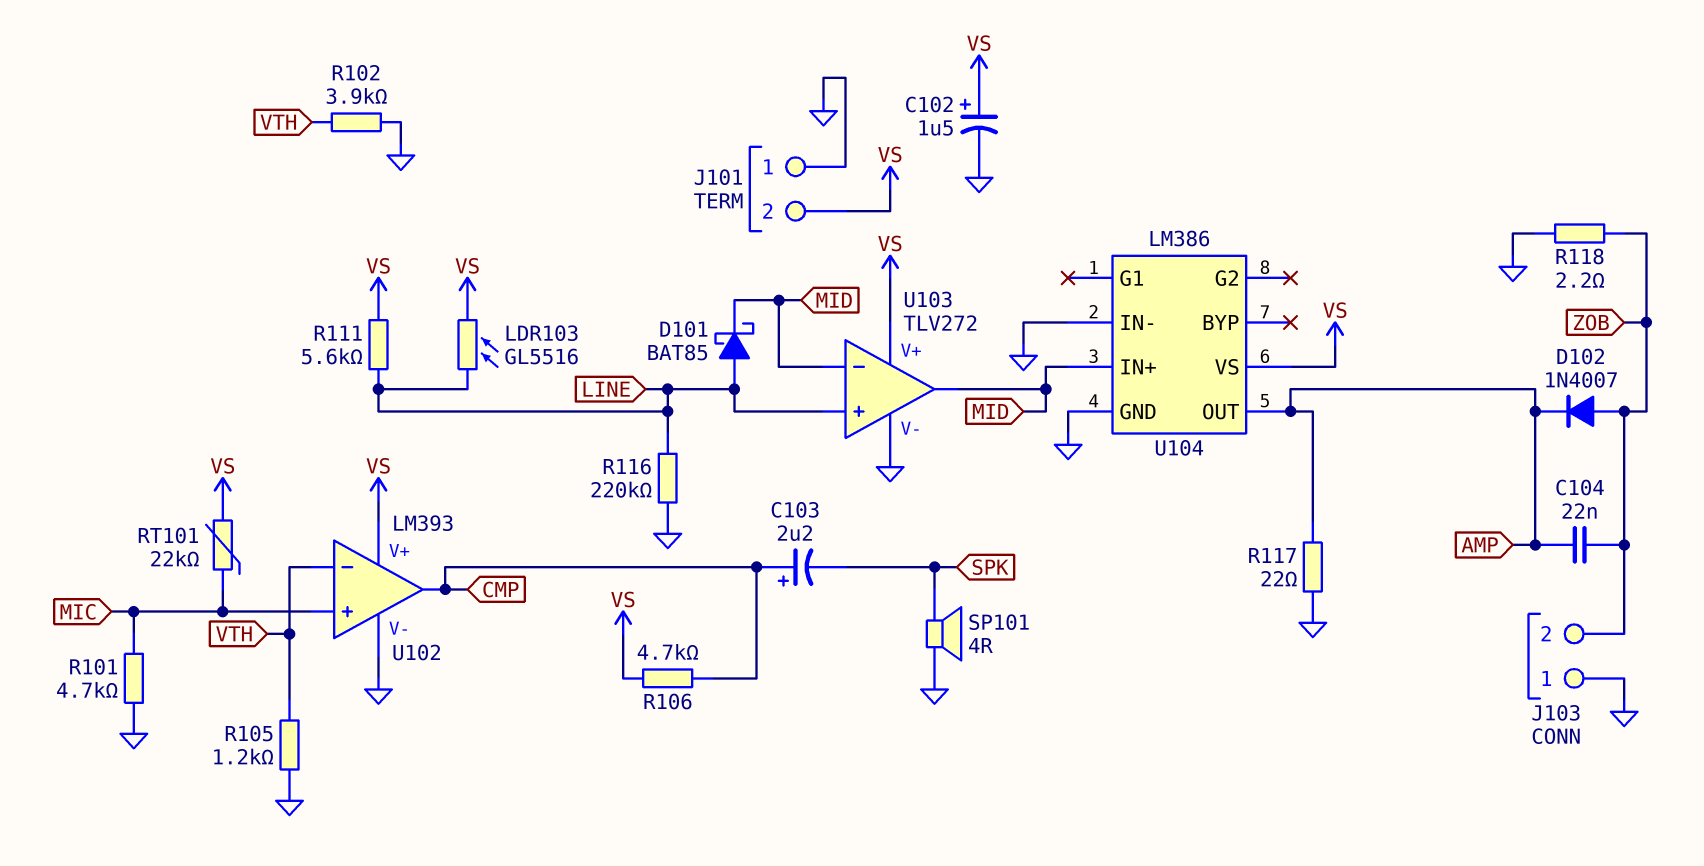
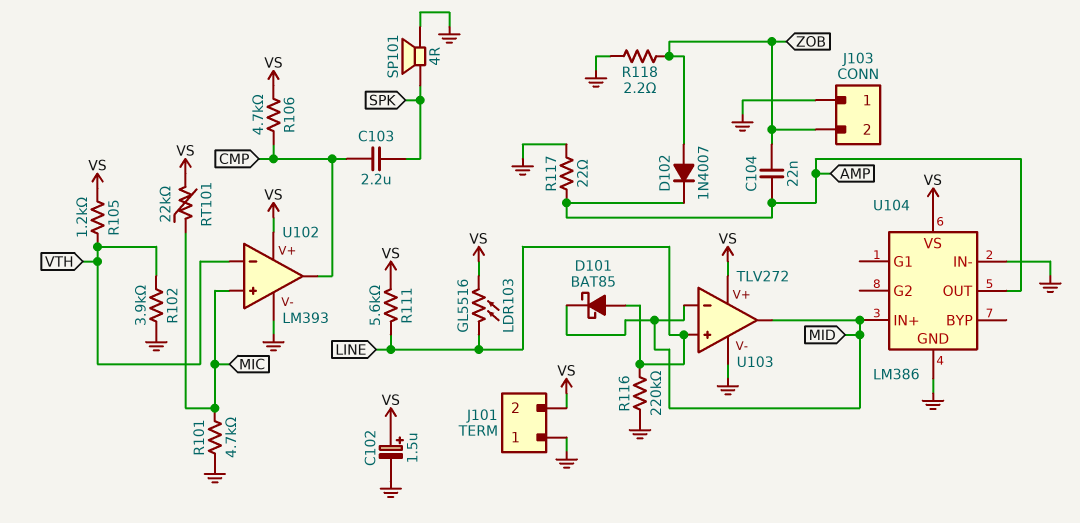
C103: 2.2uF (plus CMP, minus SPK) -> 2.2uF (CMP, SPK)
R105: 1.2k (GND, VTH) -> 1.2k (VS, VTH)

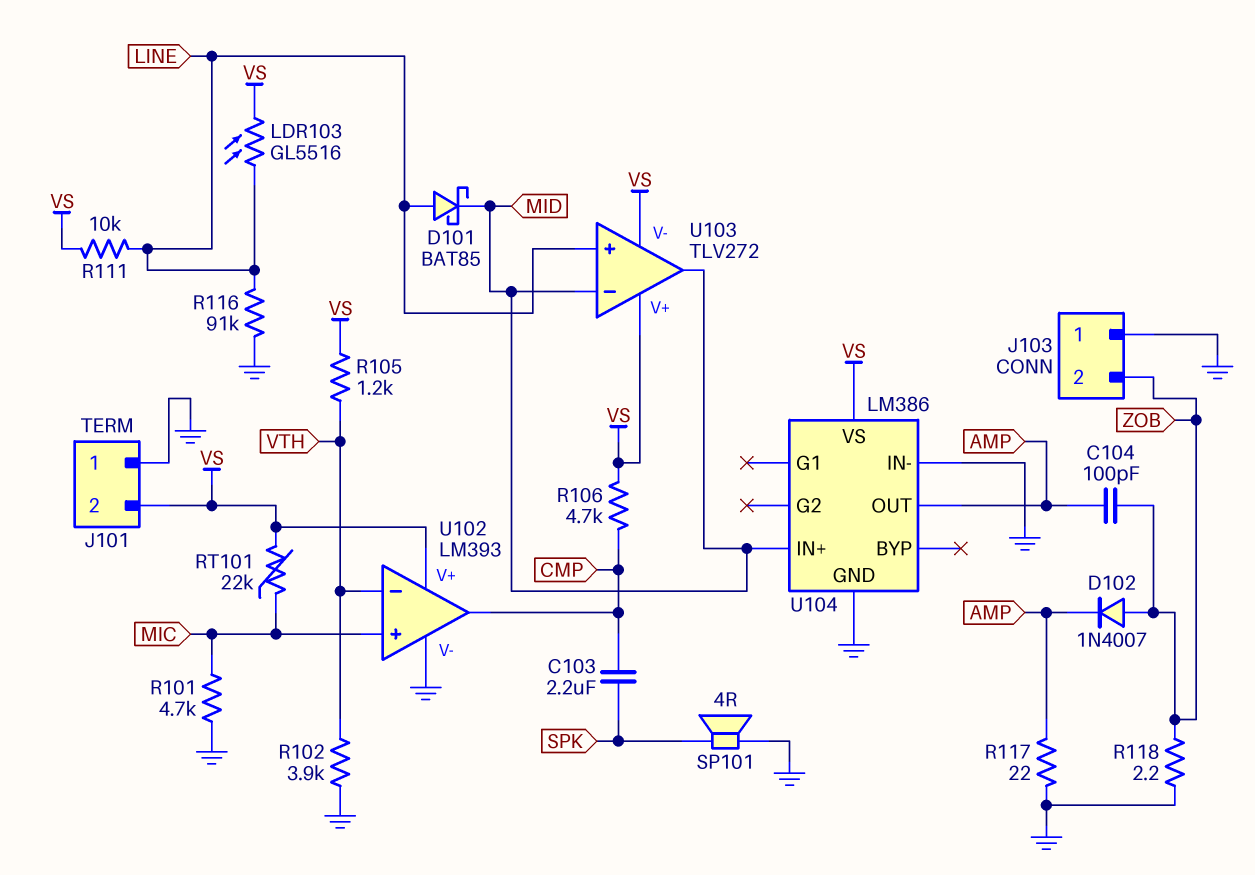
C102: 1.5uF (plus VS, minus GND) -> none
C104: 22nF (AMP, ZOB) -> 100pF (AMP, ZOB)
R111: 5.6k (LINE, VS) -> 10k (LINE, VS)
R116: 220k (GND, LINE) -> 91k (GND, LINE)
U103 pin V-: GND -> VS

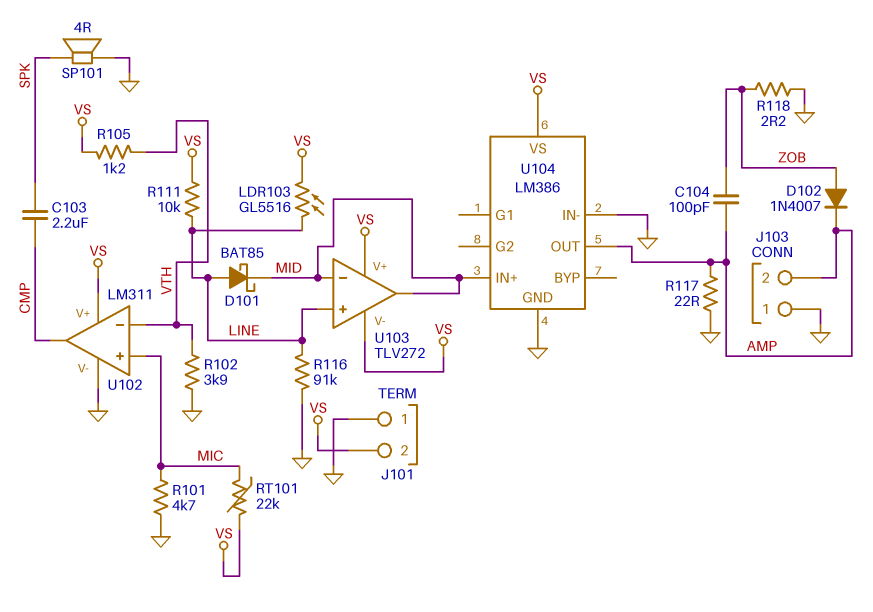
J103 pin 2: ZOB -> AMP
R106: 4.7k (CMP, VS) -> none
U102: LM393 -> LM311

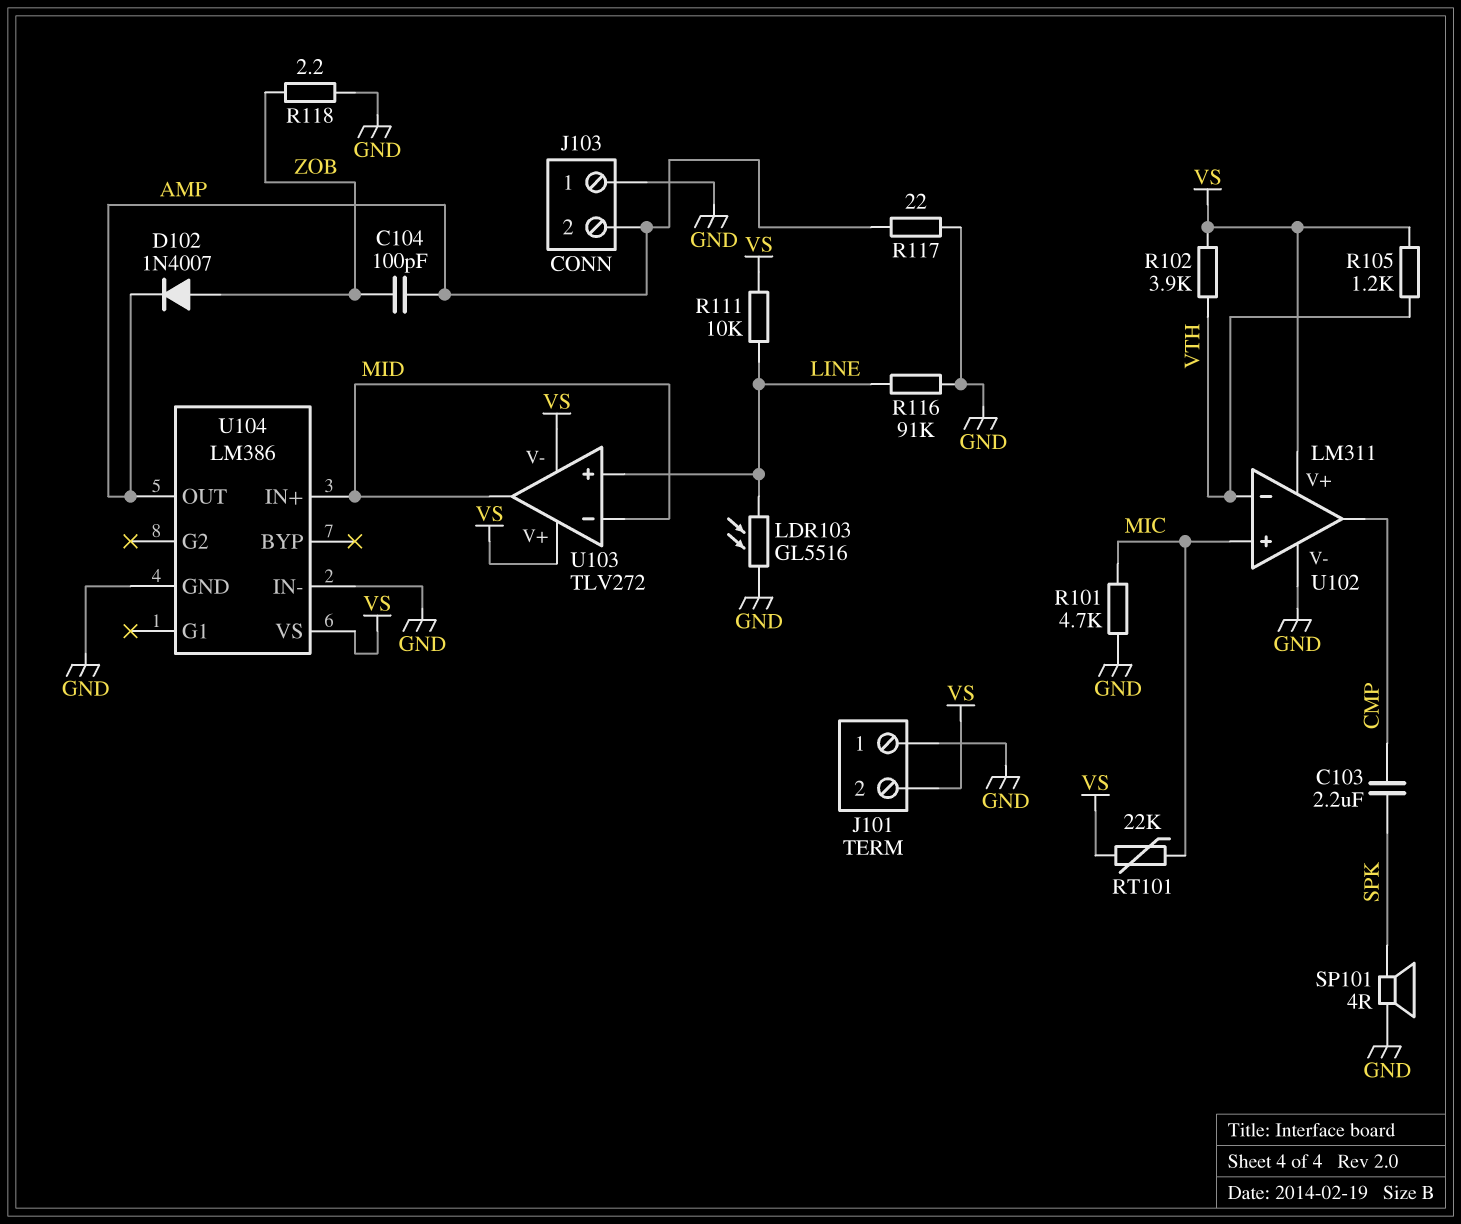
D101: schottky BAT85 (A LINE, K MID) -> none
LDR103: GL5516 (LINE, VS) -> GL5516 (GND, LINE)
R102: 3.9k (GND, VTH) -> 3.9k (VS, VTH)

